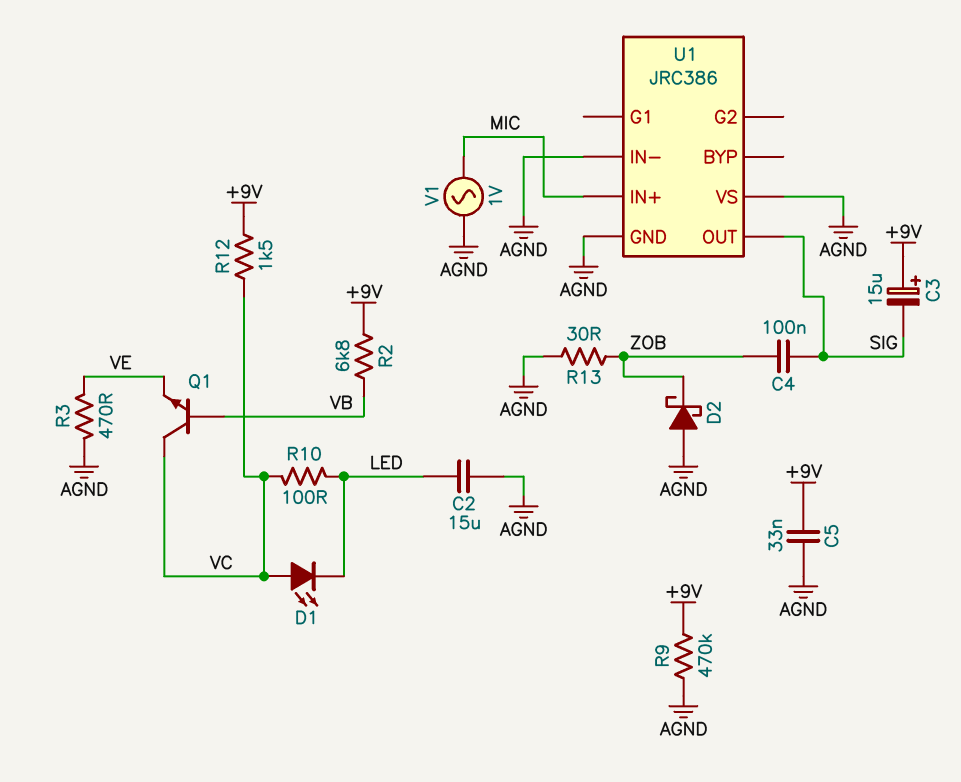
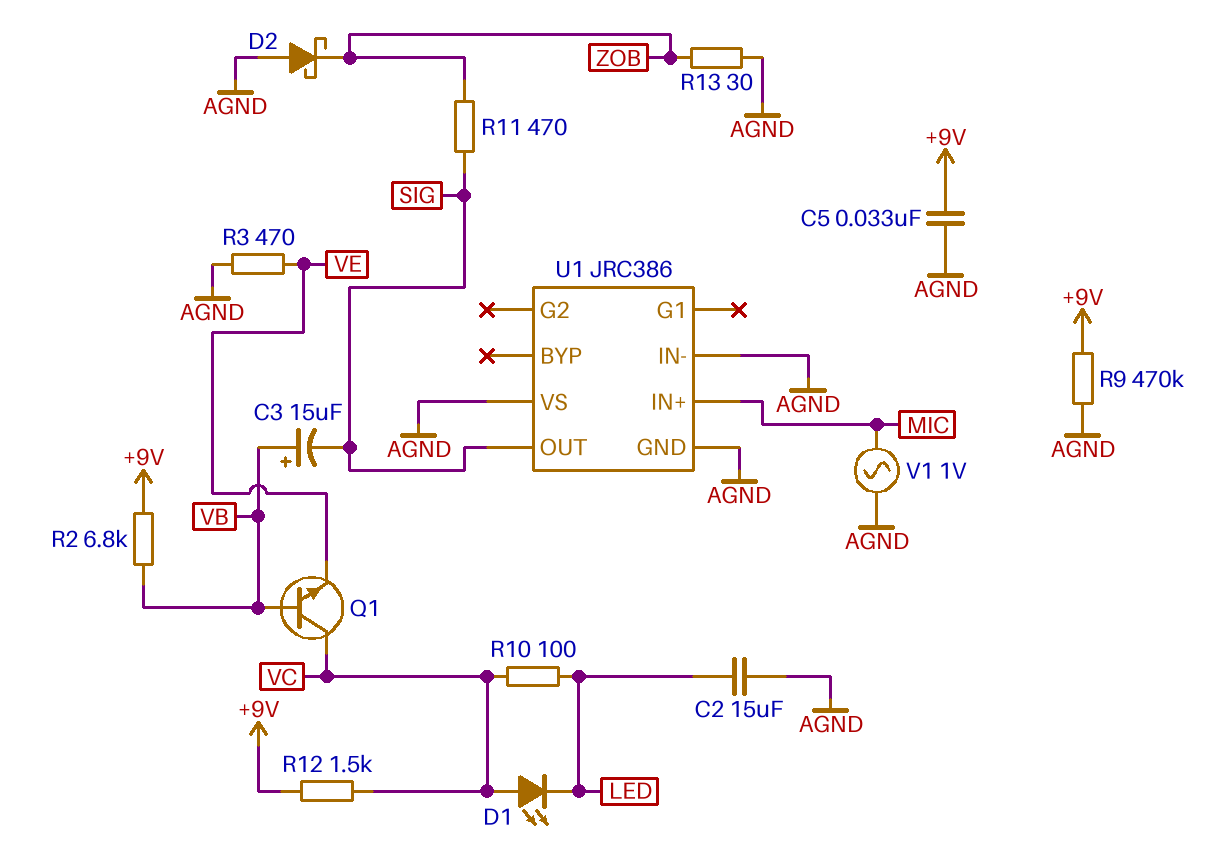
C3: 15uF (plus +9V, minus SIG) -> 15uF (plus VB, minus SIG)
C4: 100nF (SIG, ZOB) -> none
R11: none -> 470 (SIG, ZOB)

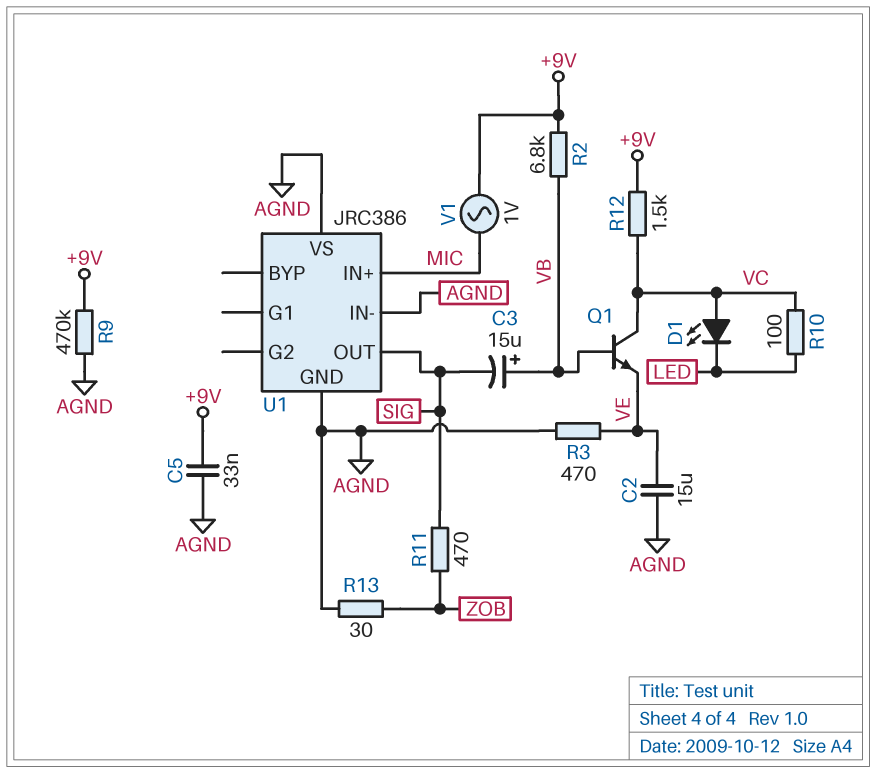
C2: 15uF (AGND, LED) -> 15uF (AGND, VE)
D2: schottky (A AGND, K ZOB) -> none
V1: AC 1V (AGND, MIC) -> AC 1V (+9V, MIC)

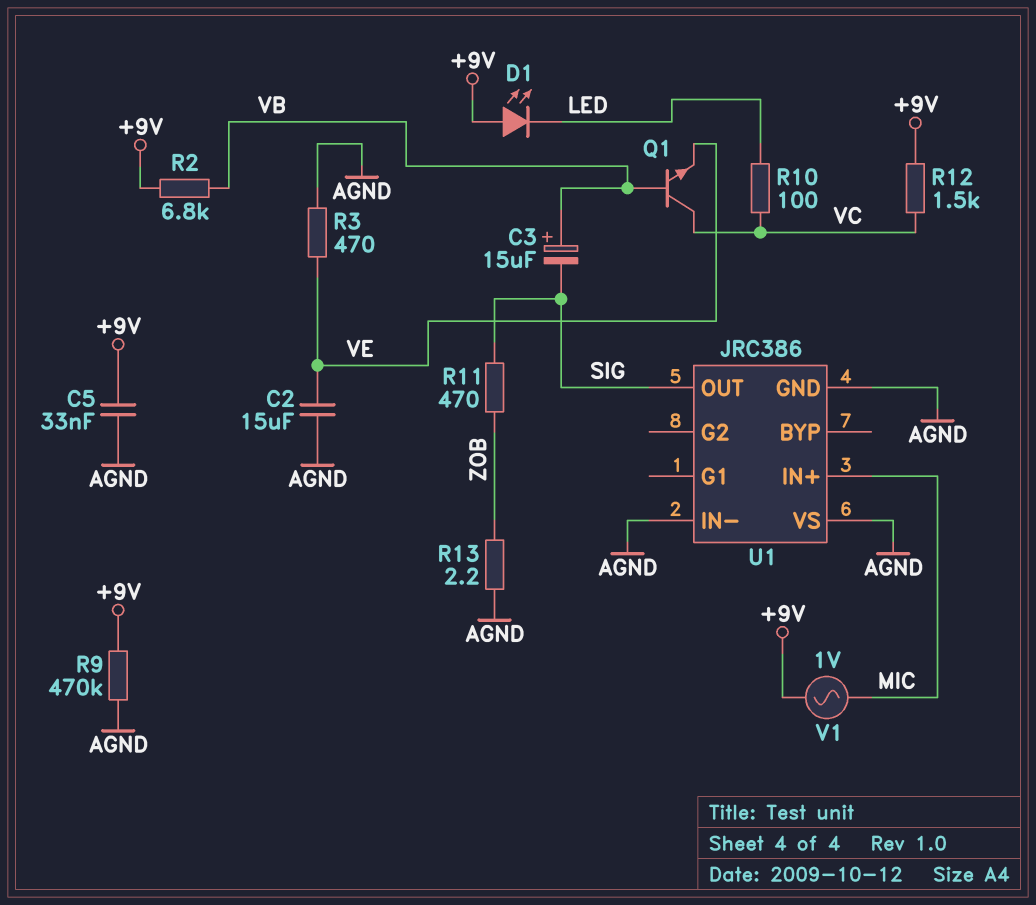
D1: LED (A VC, K LED) -> LED (A +9V, K LED)
R13: 30 (AGND, ZOB) -> 2.2 (AGND, ZOB)

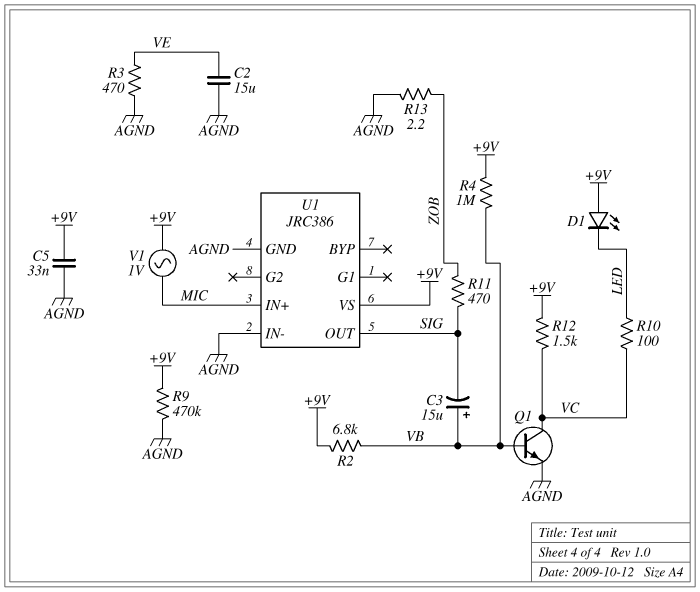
Q1: NPN (B VB, C VC, E VE) -> NPN (B VB, C VC, E AGND)
R4: none -> 1M (+9V, VB)
U1 pin VS: AGND -> +9V

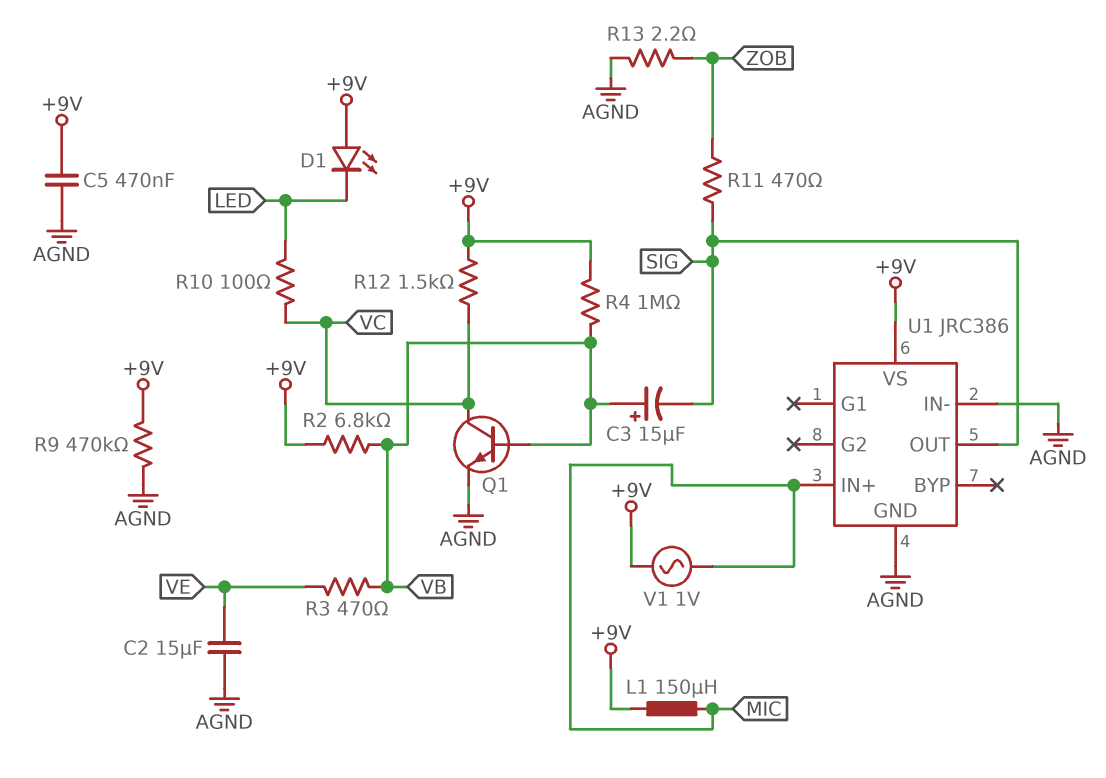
C5: 33nF (+9V, AGND) -> 470nF (+9V, AGND)
L1: none -> 150uH (+9V, MIC)
R3: 470 (AGND, VE) -> 470 (VB, VE)

